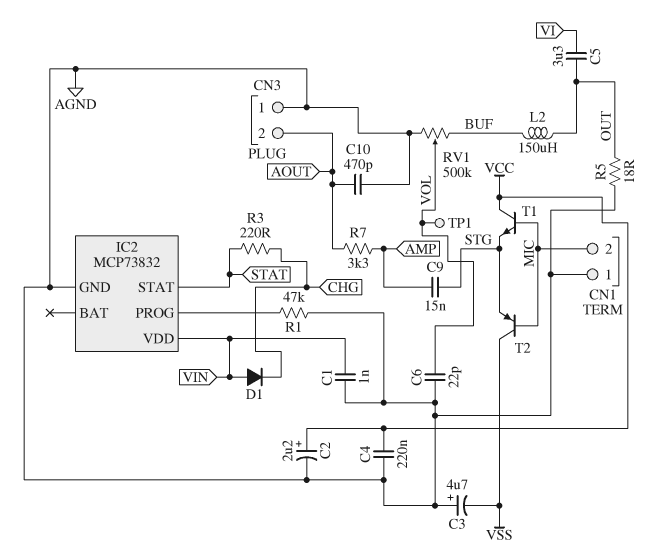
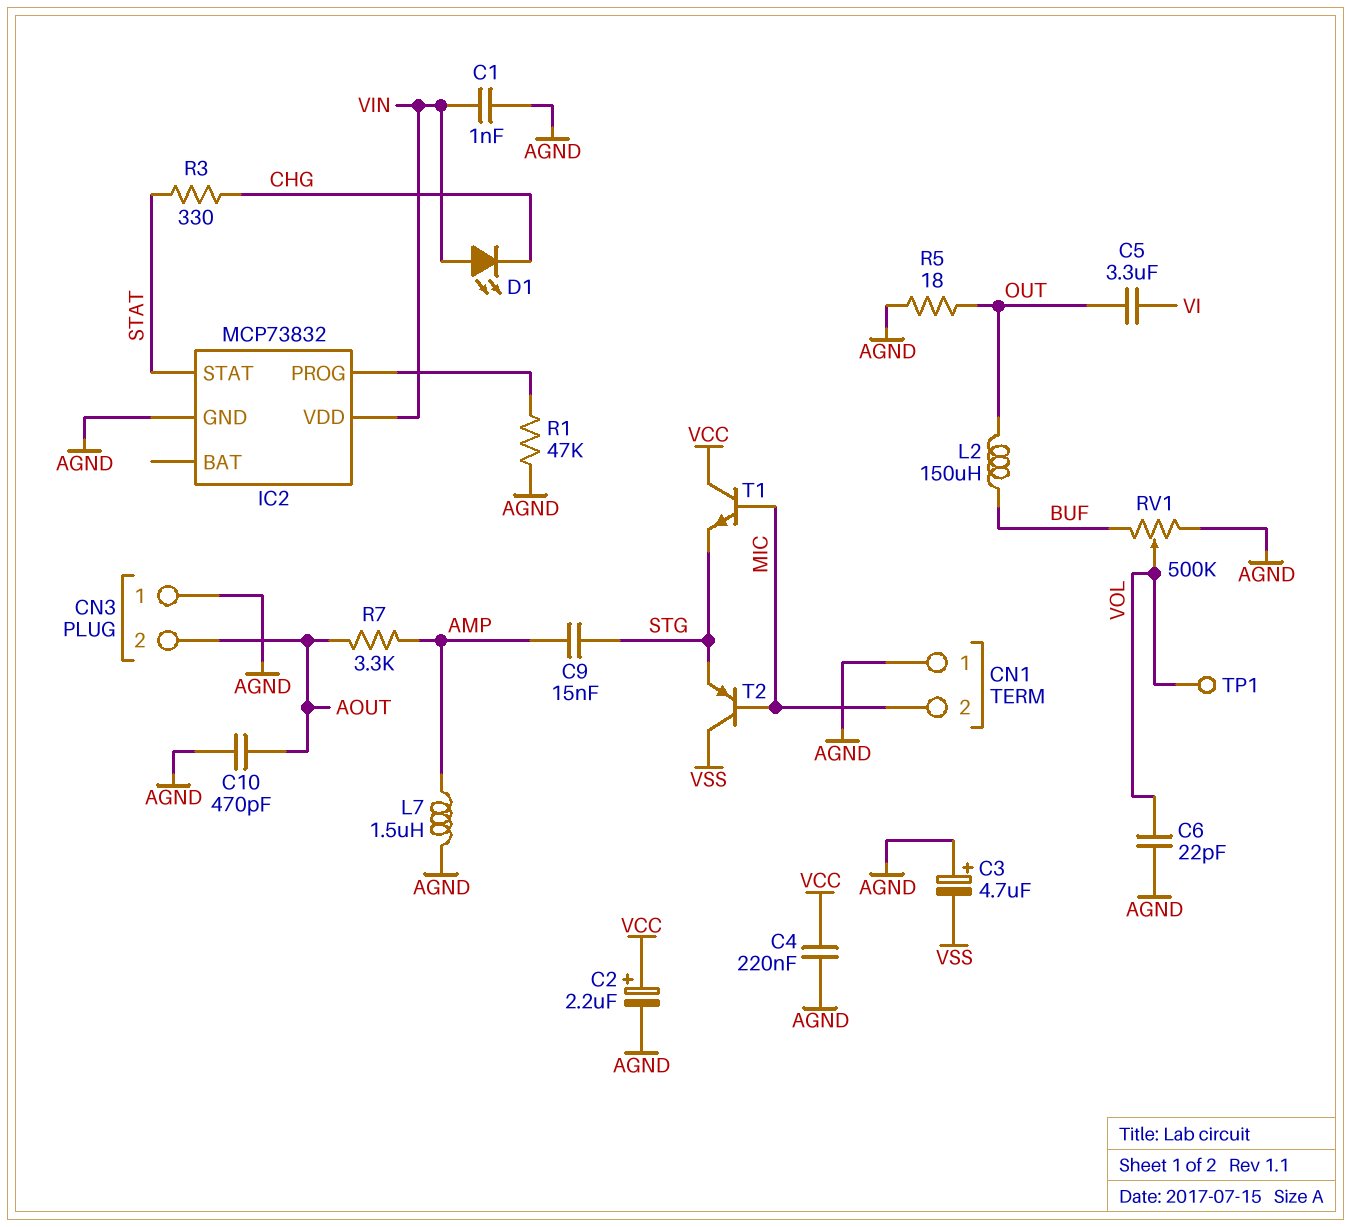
D1: diode (A VIN, K CHG) -> LED (A VIN, K CHG)
L7: none -> 1.5uH (AGND, AMP)
R3: 220 (CHG, STAT) -> 330 (CHG, STAT)

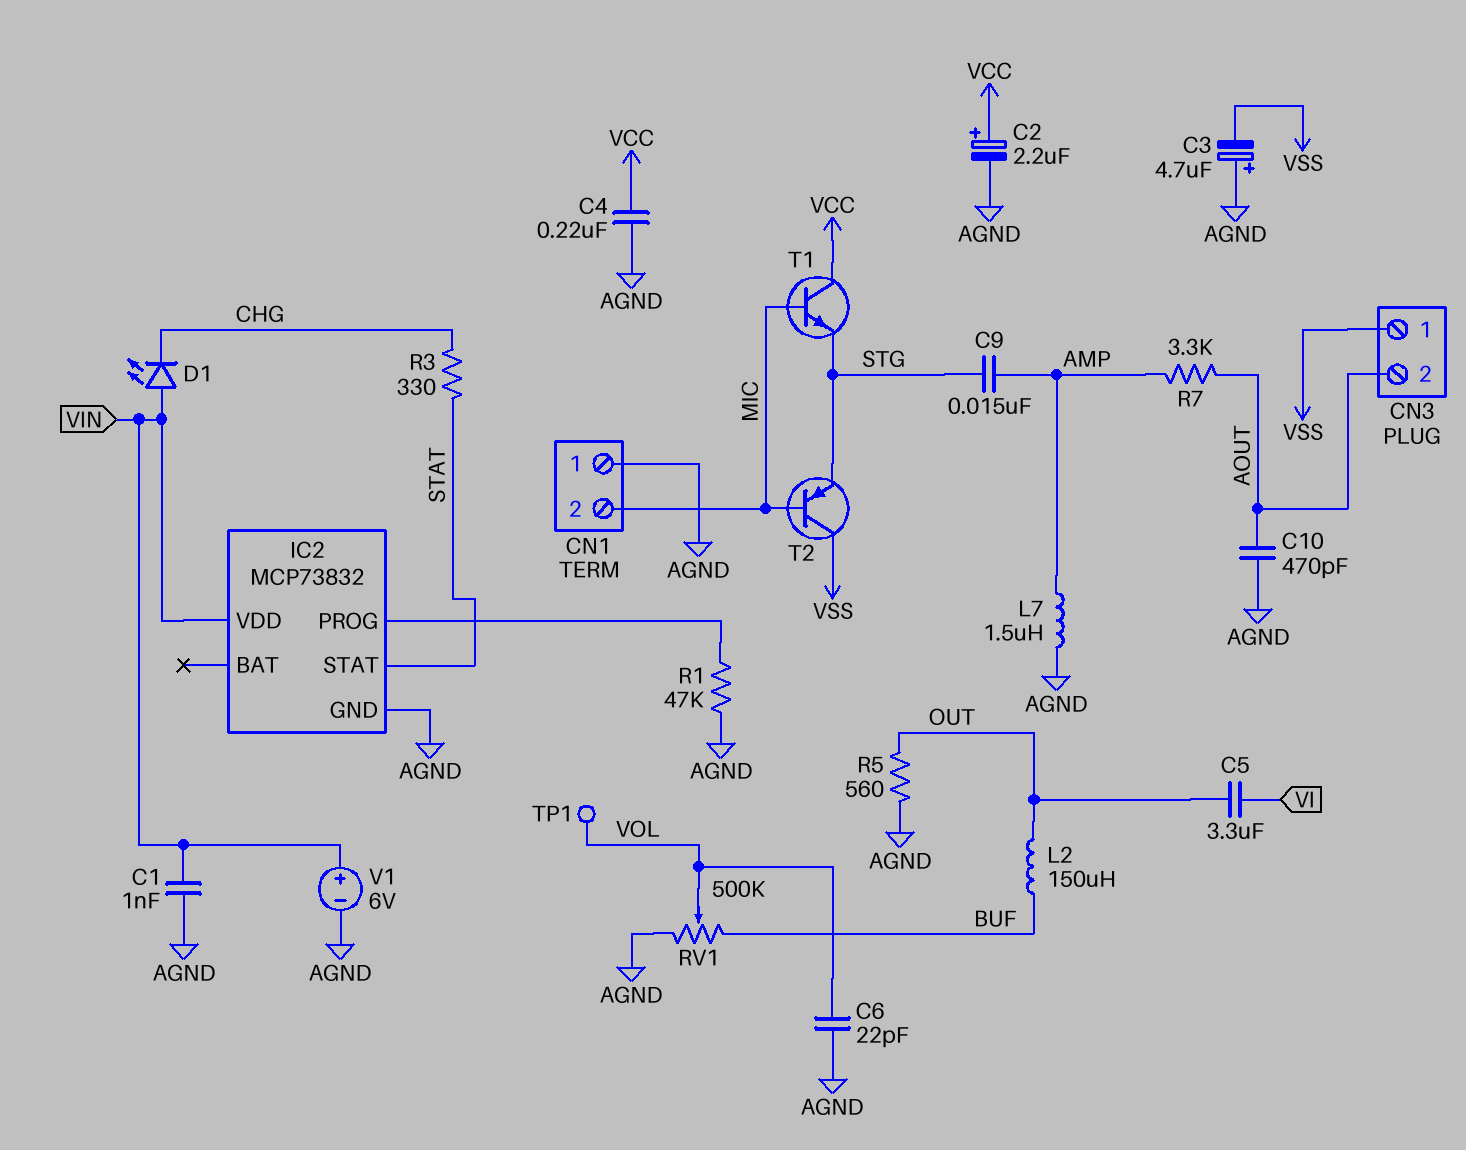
CN3 pin 1: AGND -> VSS
R5: 18 (AGND, OUT) -> 560 (AGND, OUT)
V1: none -> 6V (plus VIN, minus AGND)

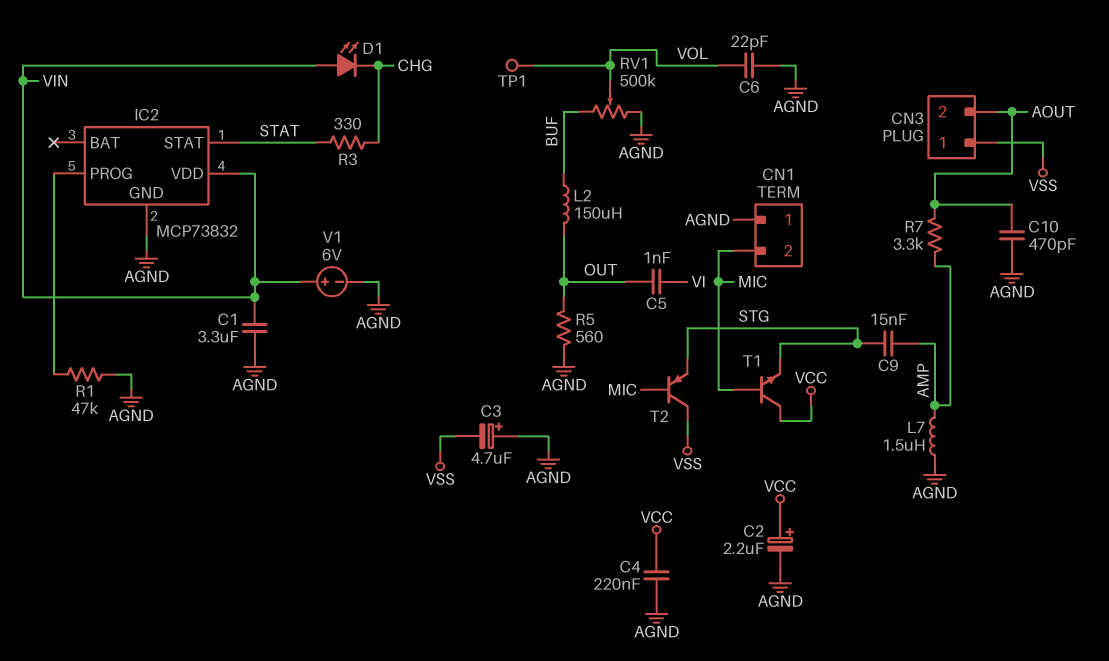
C1: 1nF (AGND, VIN) -> 3.3uF (AGND, VIN)
C5: 3.3uF (OUT, VI) -> 1nF (OUT, VI)

